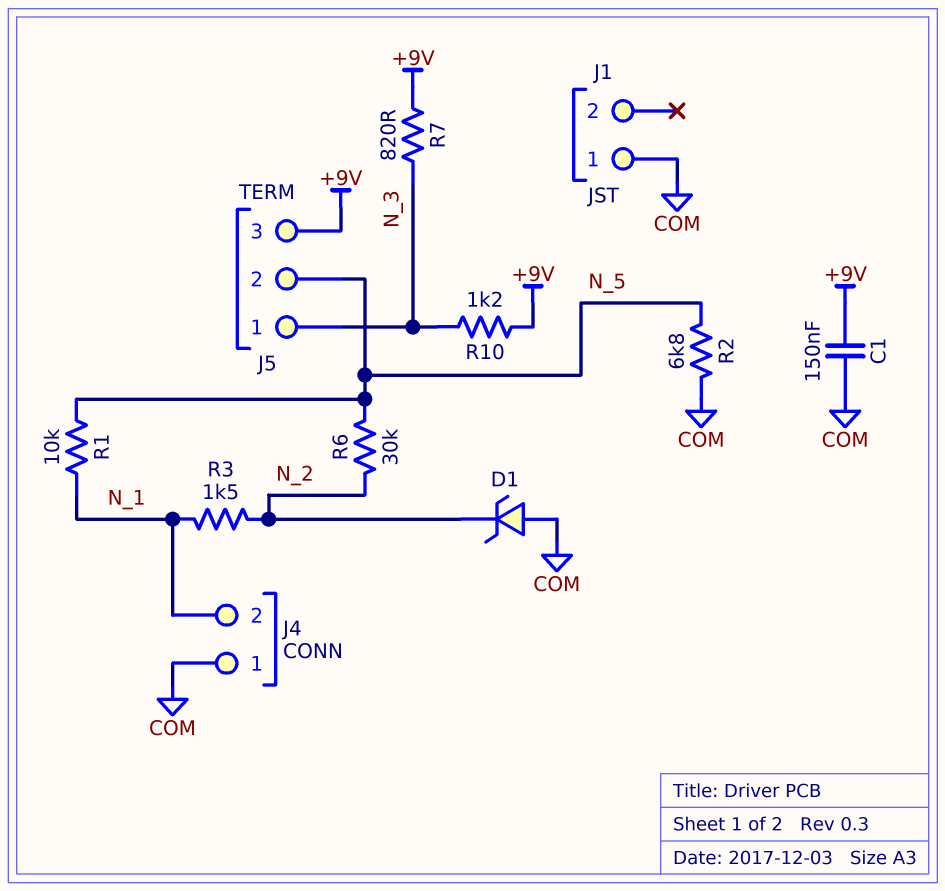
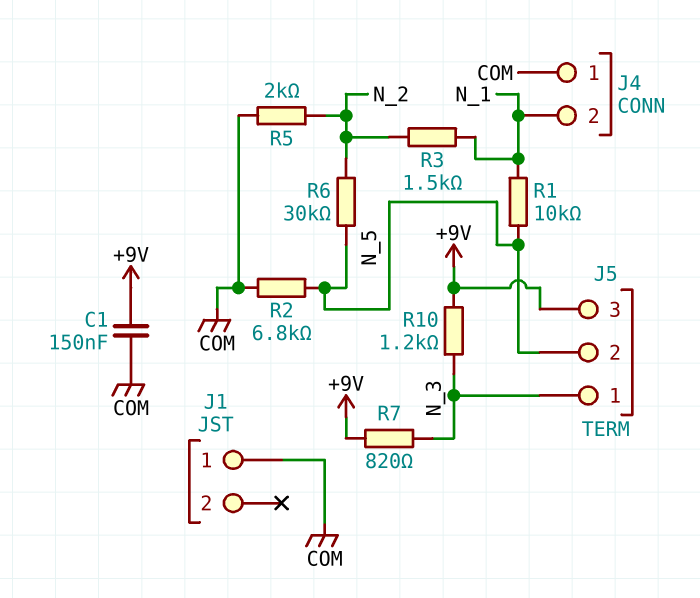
D1: zener (A COM, K N_2) -> none
R5: none -> 2k (COM, N_2)

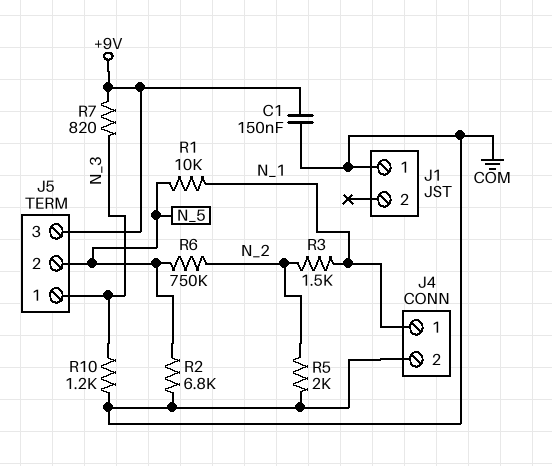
J4 pin 1: COM -> N_1
J4 pin 2: N_1 -> COM
R6: 30k (N_2, N_5) -> 750k (N_2, N_5)
R10: 1.2k (+9V, N_3) -> 1.2k (COM, N_3)

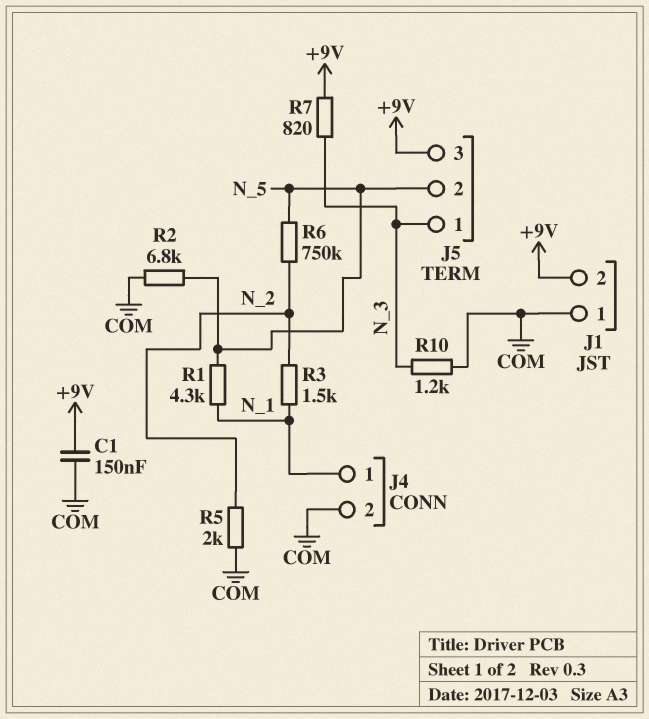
J1 pin 2: none -> +9V
R1: 10k (N_1, N_5) -> 4.3k (N_1, N_5)

